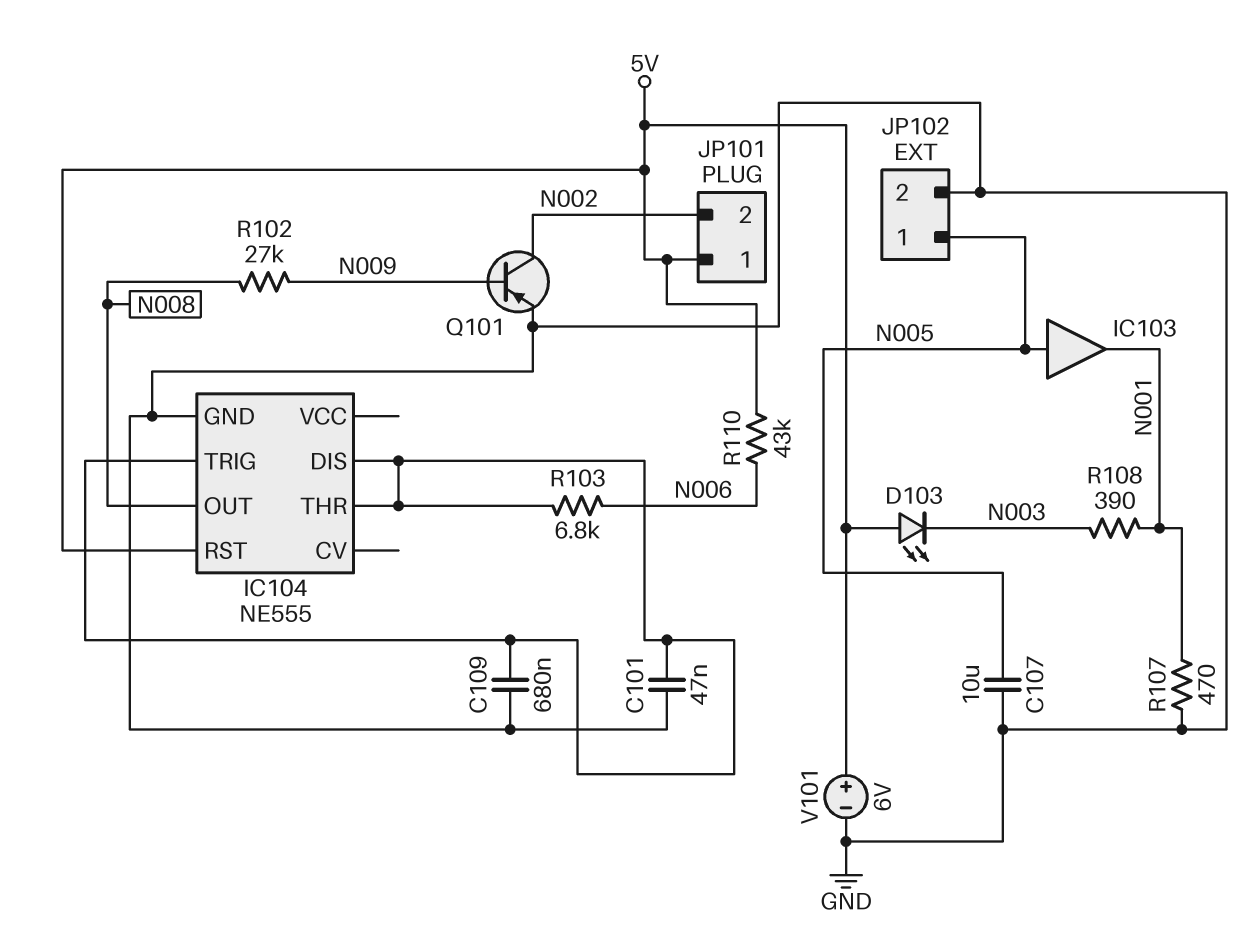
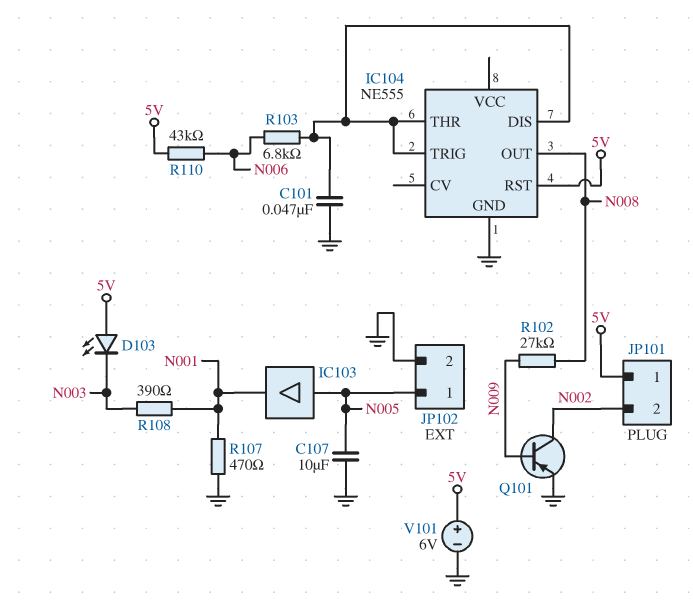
C109: 680nF (GND, IC104/DIS) -> none

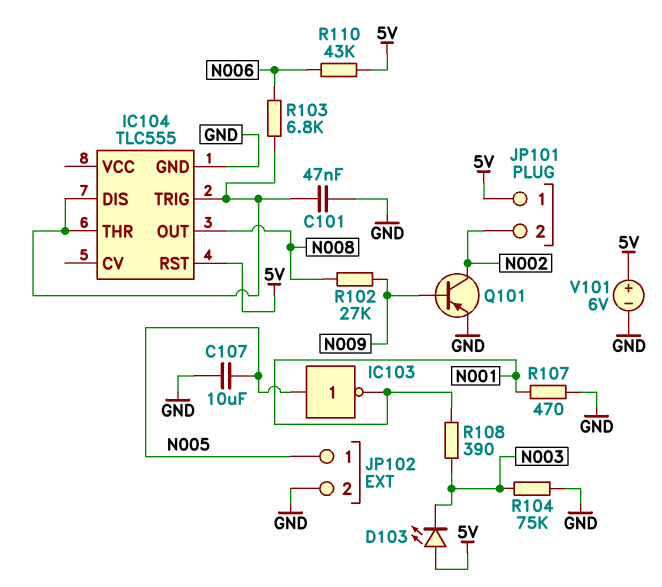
IC103: buffer (in N005, out N001) -> NOT (in N005, out N001)
IC104: NE555 -> TLC555
R104: none -> 75k (GND, N003)

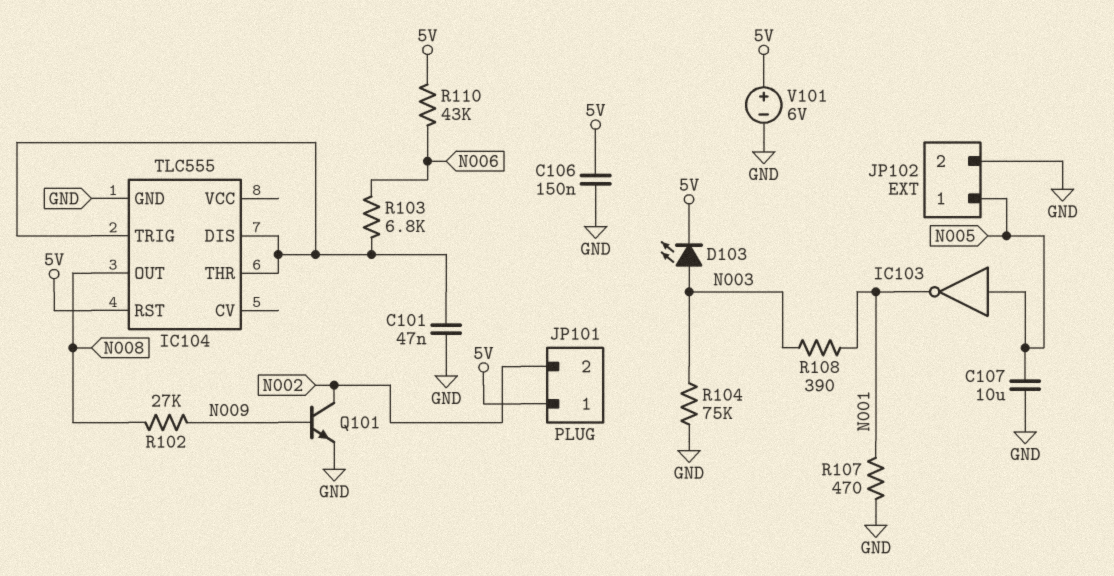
C106: none -> 150nF (5V, GND)
D103: LED (A 5V, K N003) -> LED (A N003, K 5V)
Q101: PNP (B N009, C N002, E GND) -> NPN (B N009, C N002, E GND)

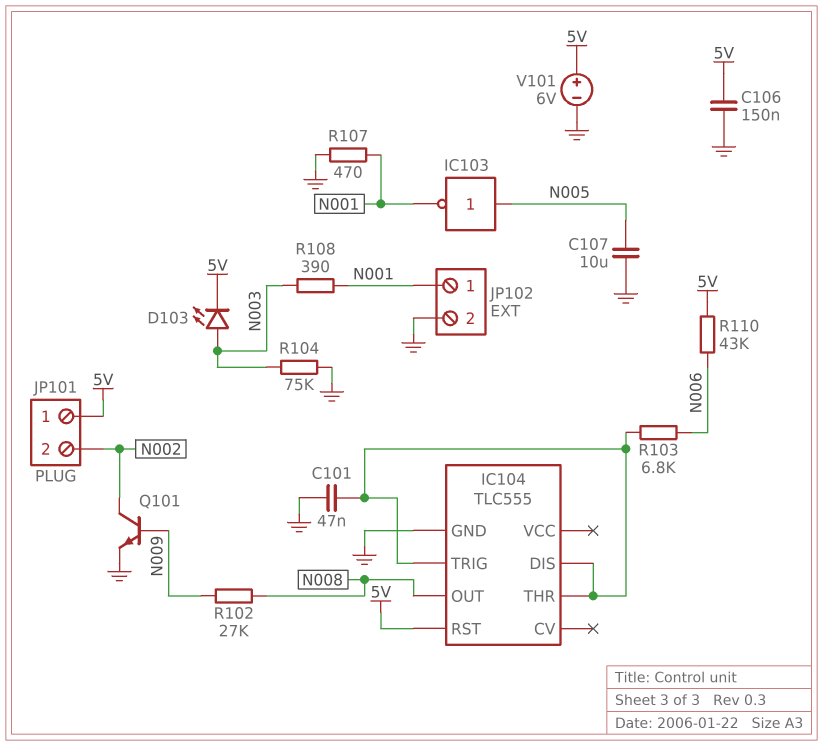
JP102 pin 1: N005 -> N001

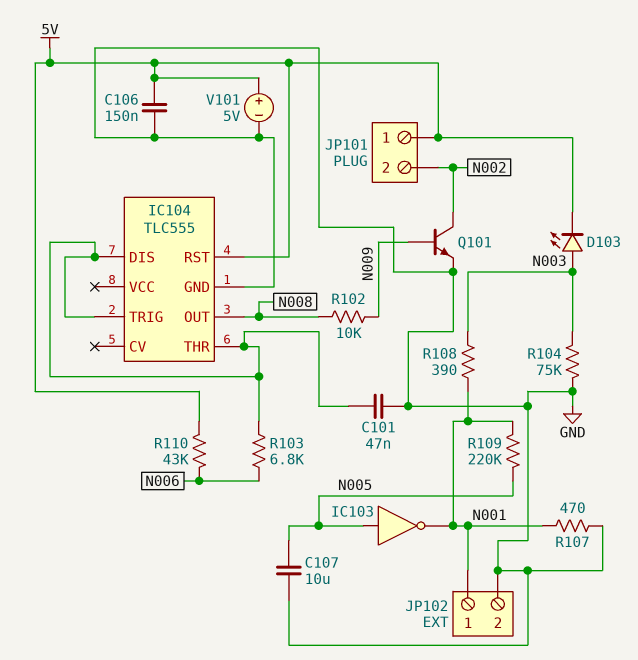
R102: 27k (N008, N009) -> 10k (N008, N009)
R109: none -> 220k (N001, N005)
V101: 6V (plus 5V, minus GND) -> 5V (plus 5V, minus GND)

